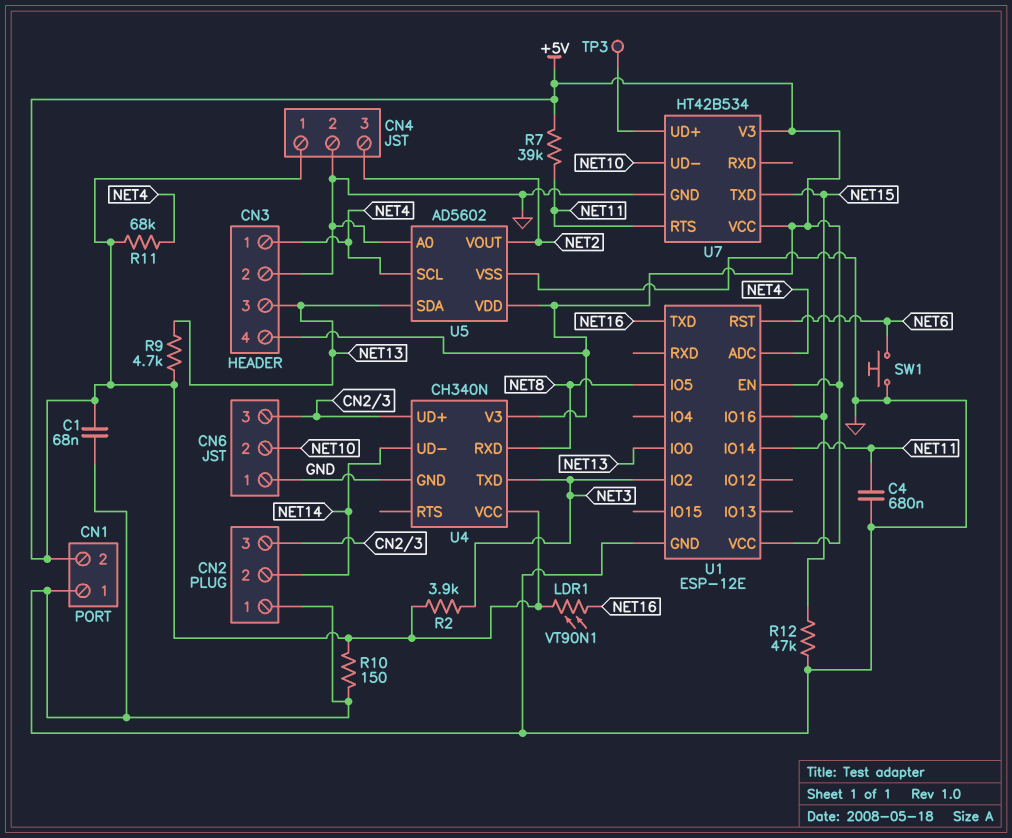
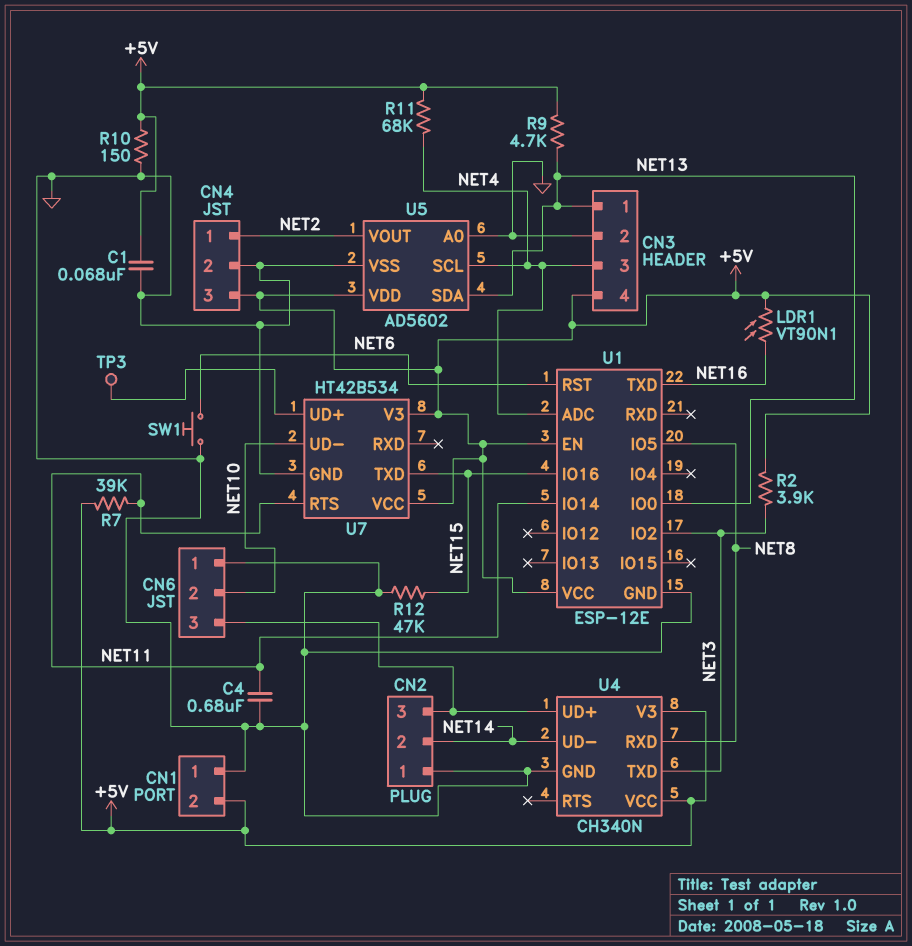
CN3 pin 1: NET4 -> NET13
CN3 pin 3: NET13 -> NET4
CN4 pin 1: +5V -> NET2
CN4 pin 3: NET2 -> +5V

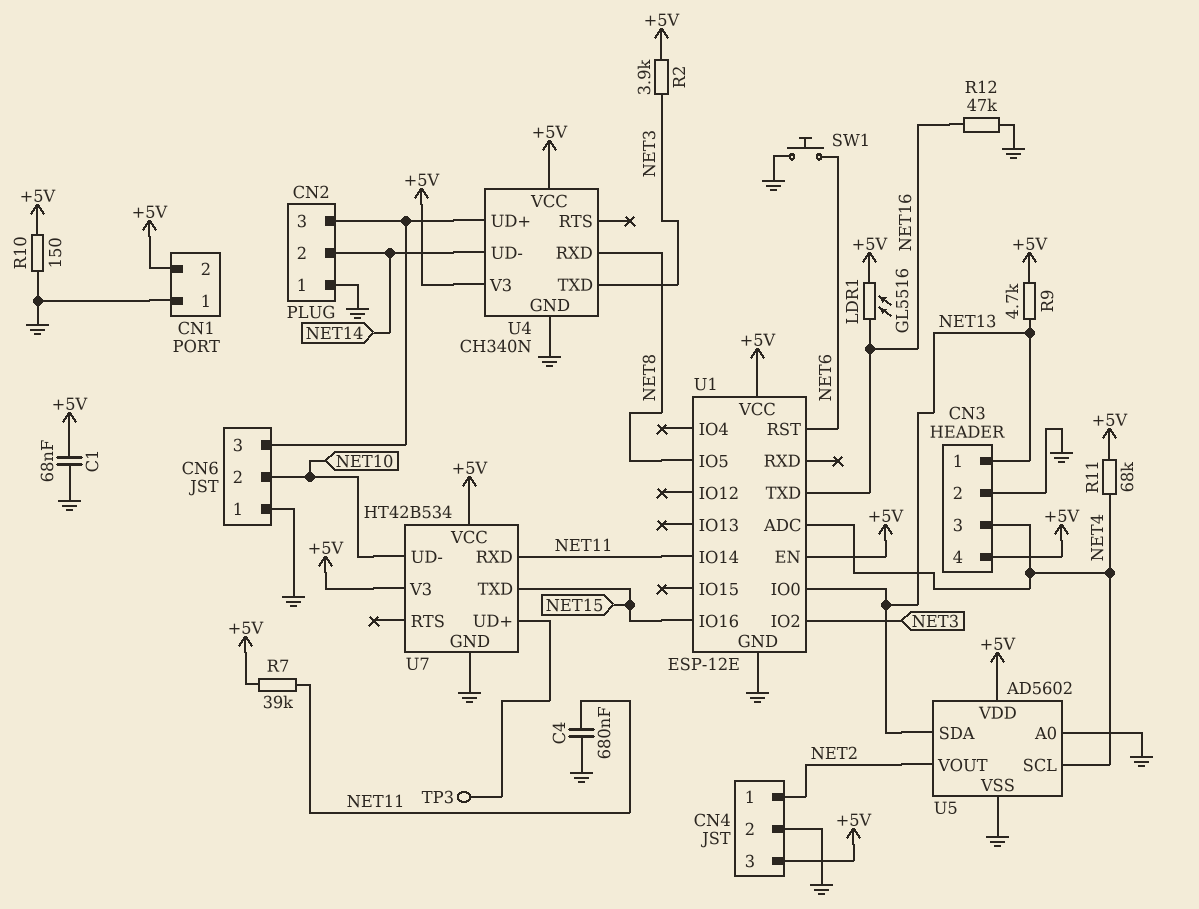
LDR1: VT90N1 (+5V, NET16) -> GL5516 (+5V, NET16)
R12: 47k (GND, NET15) -> 47k (GND, NET16)
U7 pin RTS: NET11 -> none
U7 pin RXD: none -> NET11

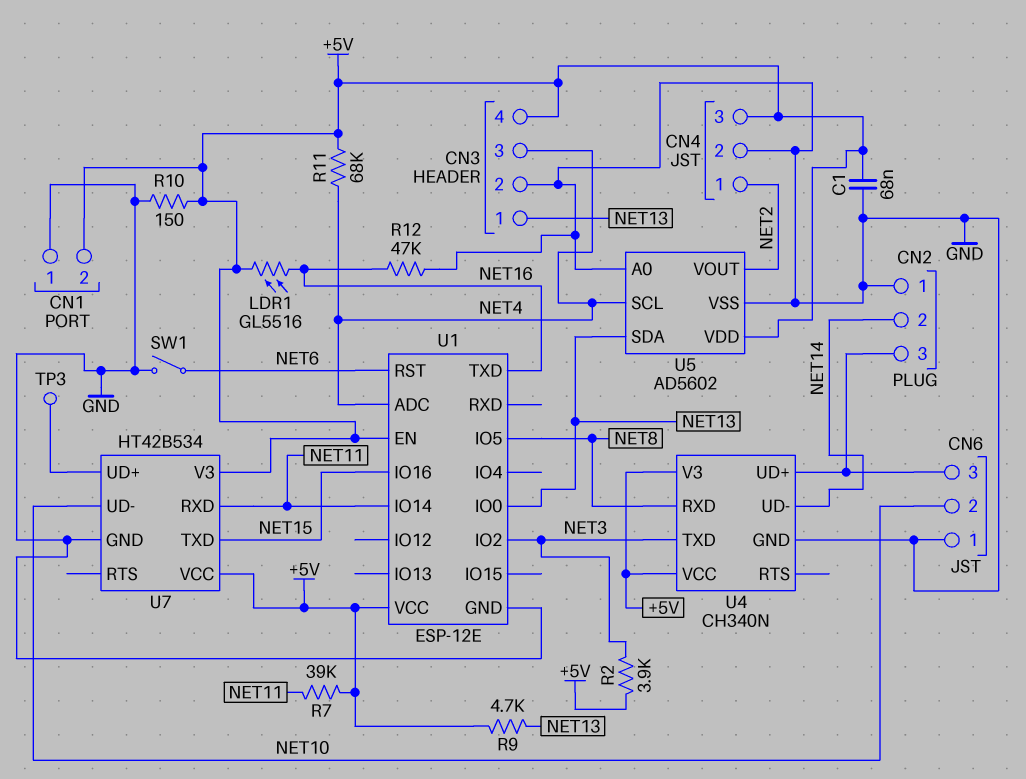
C4: 680nF (GND, NET11) -> none
SW1: button (GND, NET6) -> switch (GND, NET6)

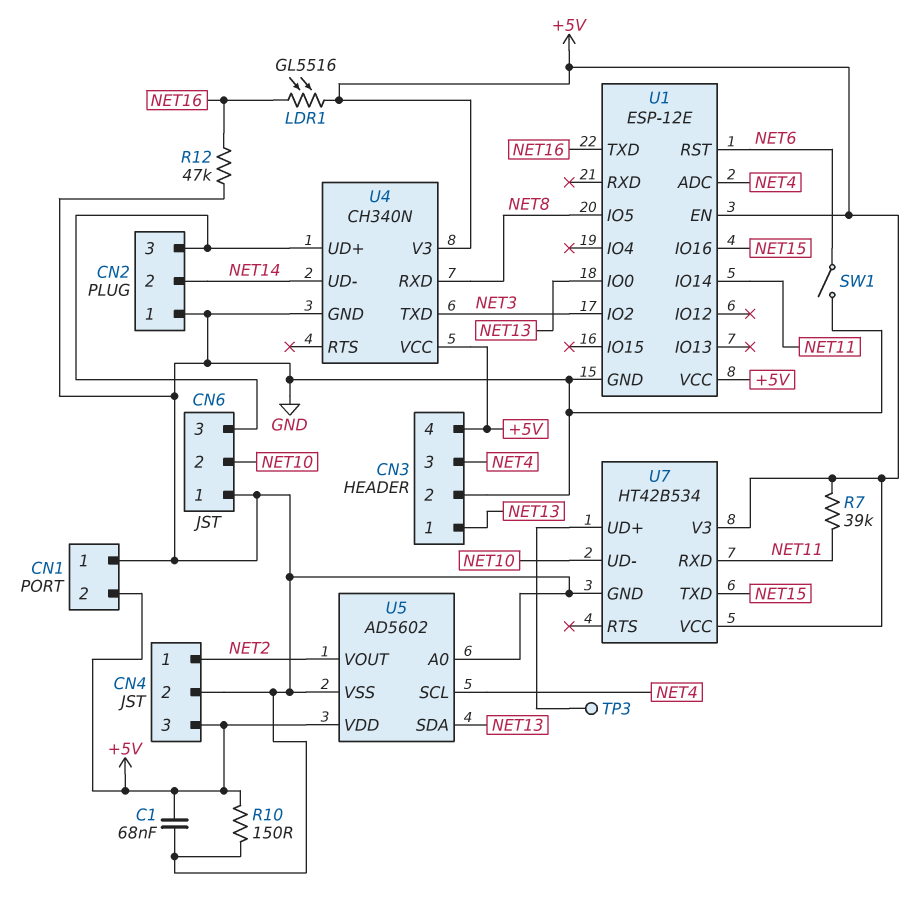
R2: 3.9k (+5V, NET3) -> none
R9: 4.7k (+5V, NET13) -> none
R11: 68k (+5V, NET4) -> none

